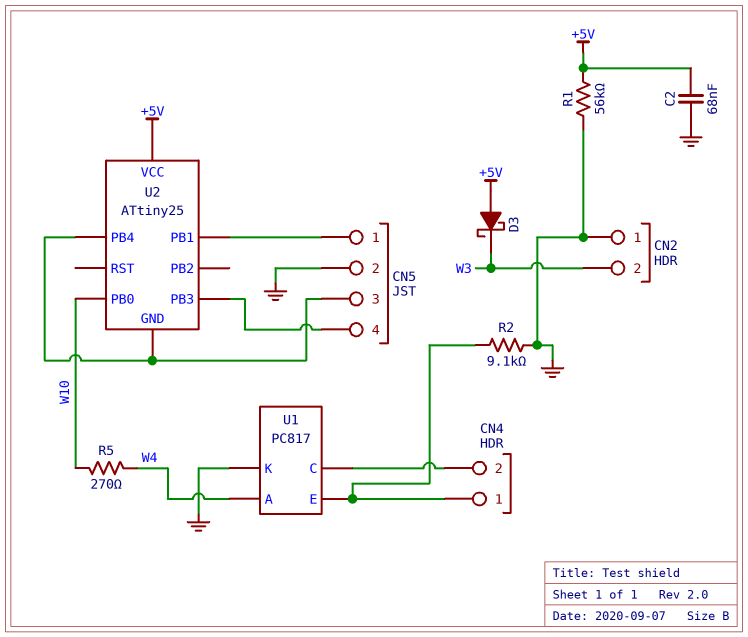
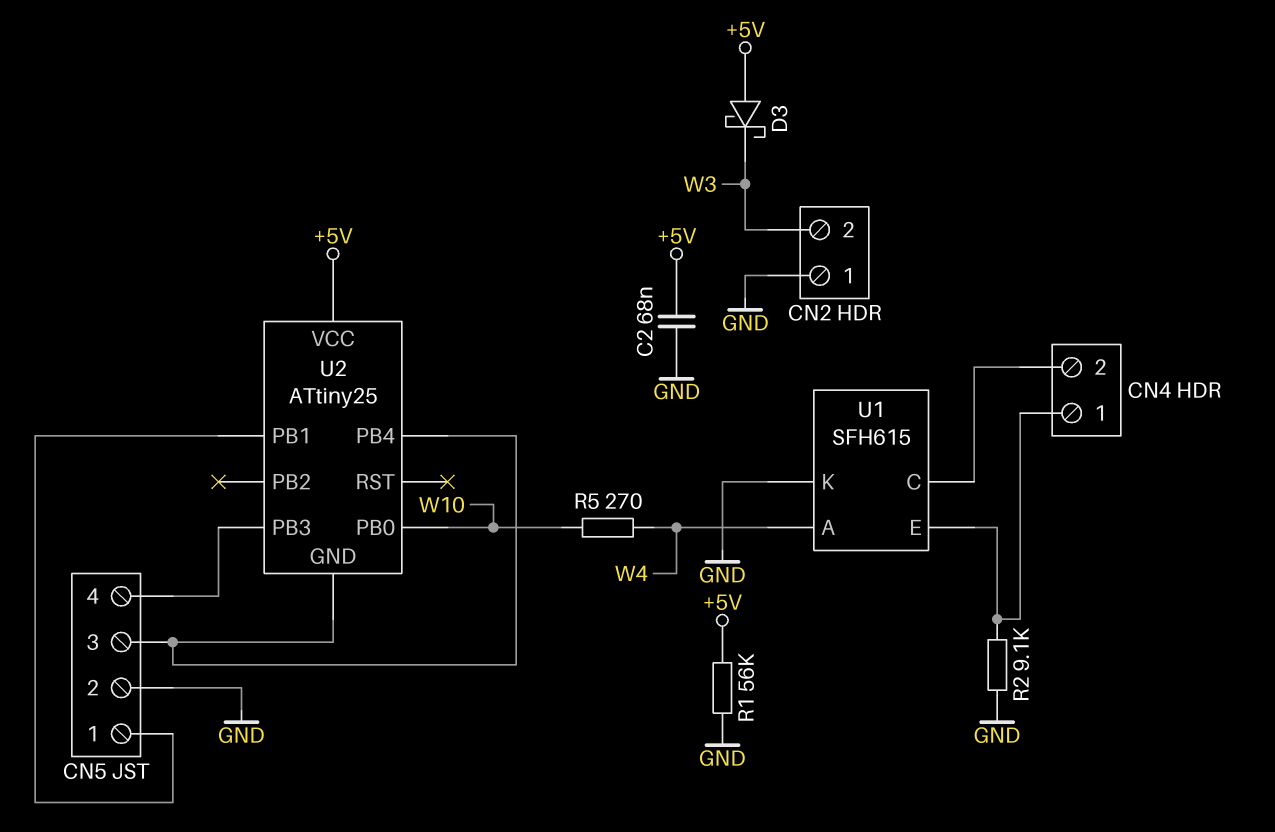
U1: PC817 -> SFH615

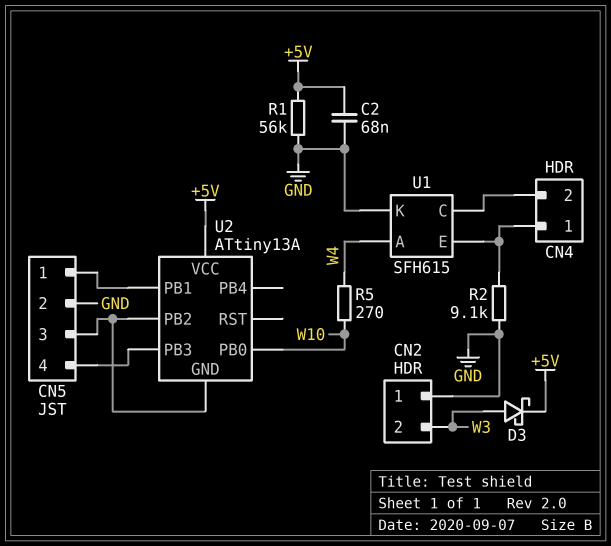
D3: schottky (A +5V, K W3) -> schottky (A W3, K +5V)
U2: ATtiny25 -> ATtiny13A
U2 pin PB2: none -> CN5/3
U2 pin PB4: CN5/3 -> none

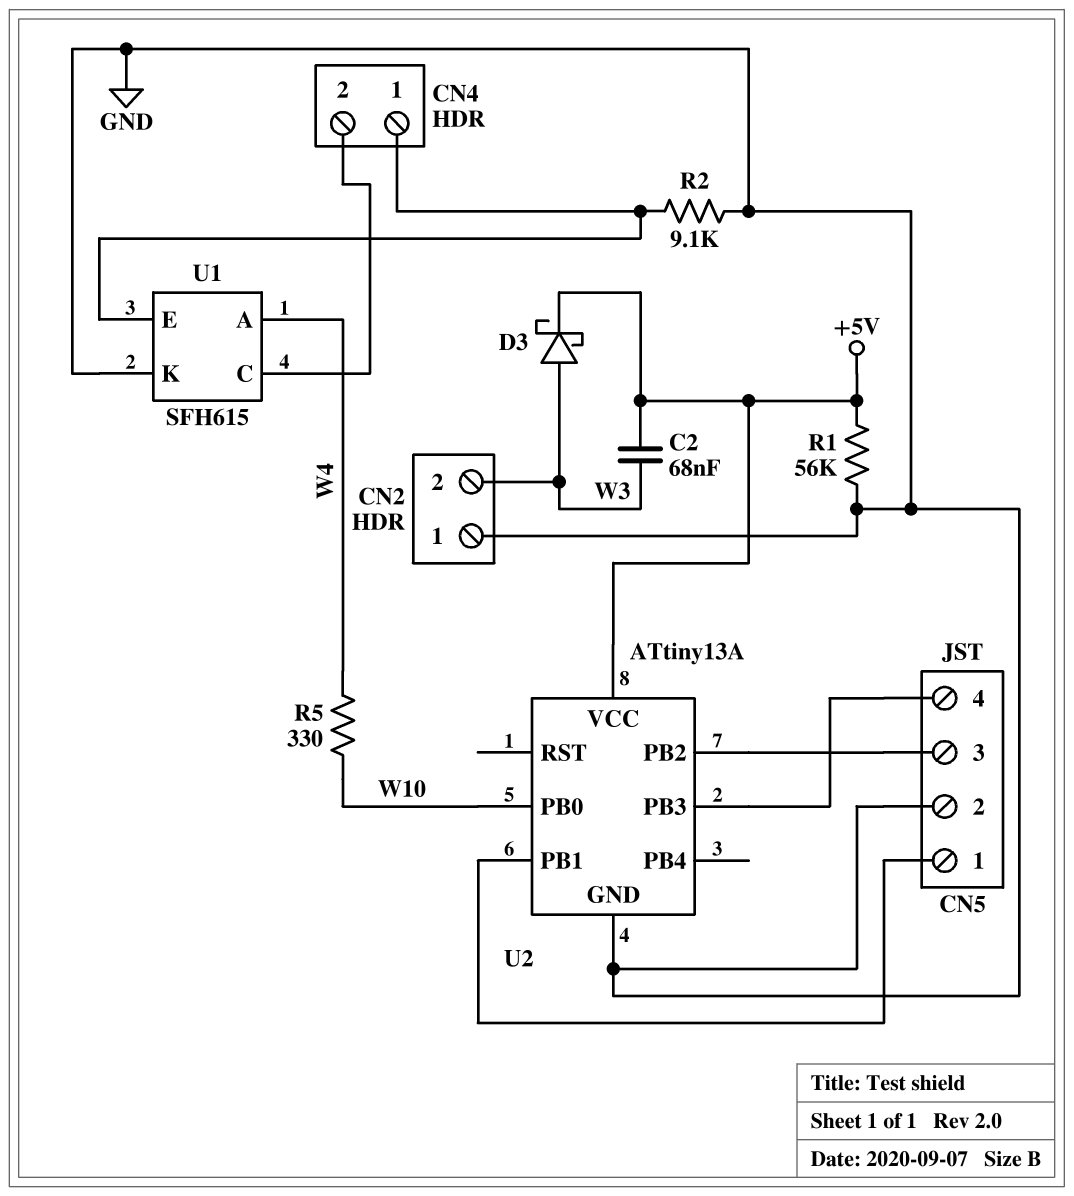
C2: 68nF (+5V, GND) -> 68nF (+5V, W3)
R5: 270 (W4, W10) -> 330 (W4, W10)
U2 pin GND: CN5/3 -> GND

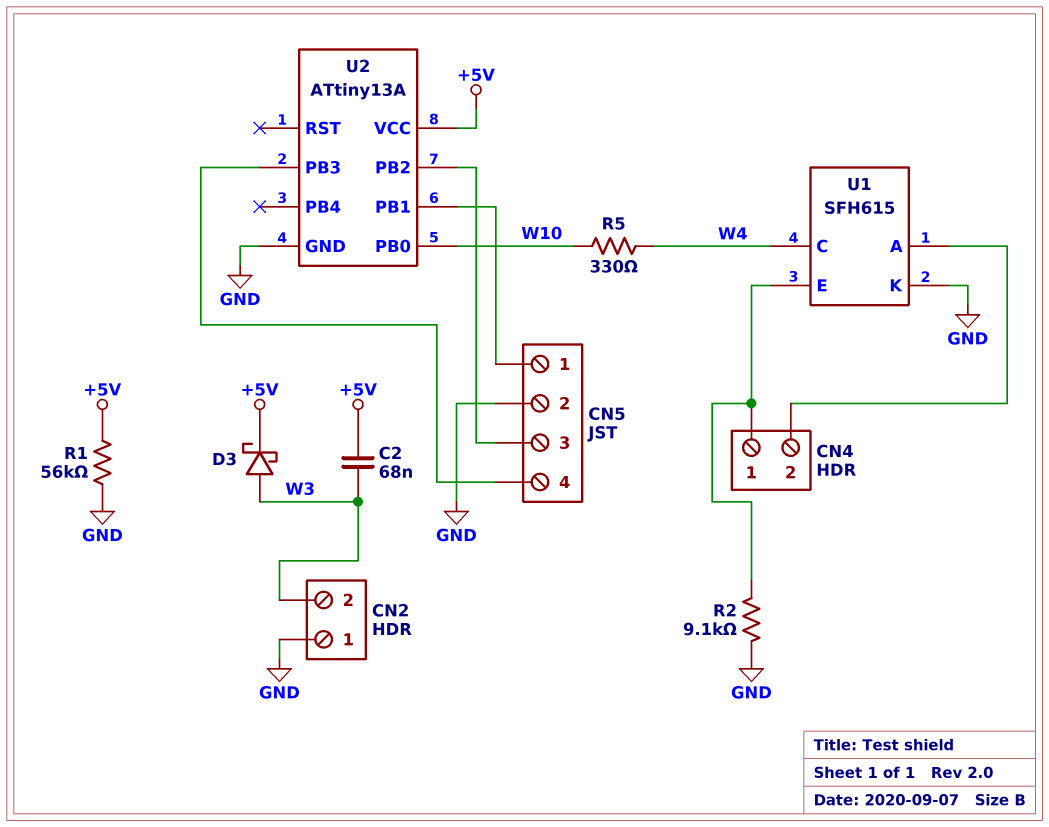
U1 pin A: W4 -> CN4/2
U1 pin C: CN4/2 -> W4

